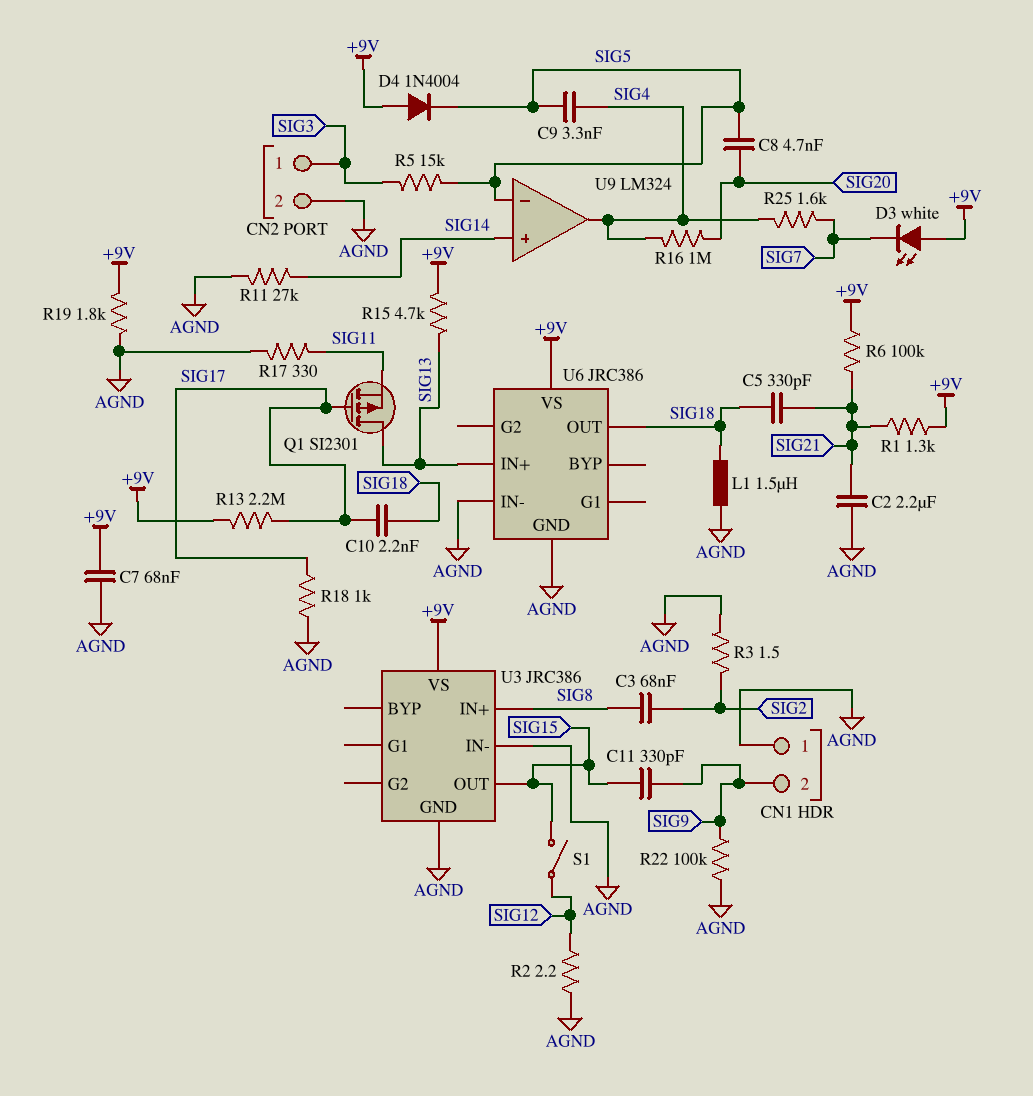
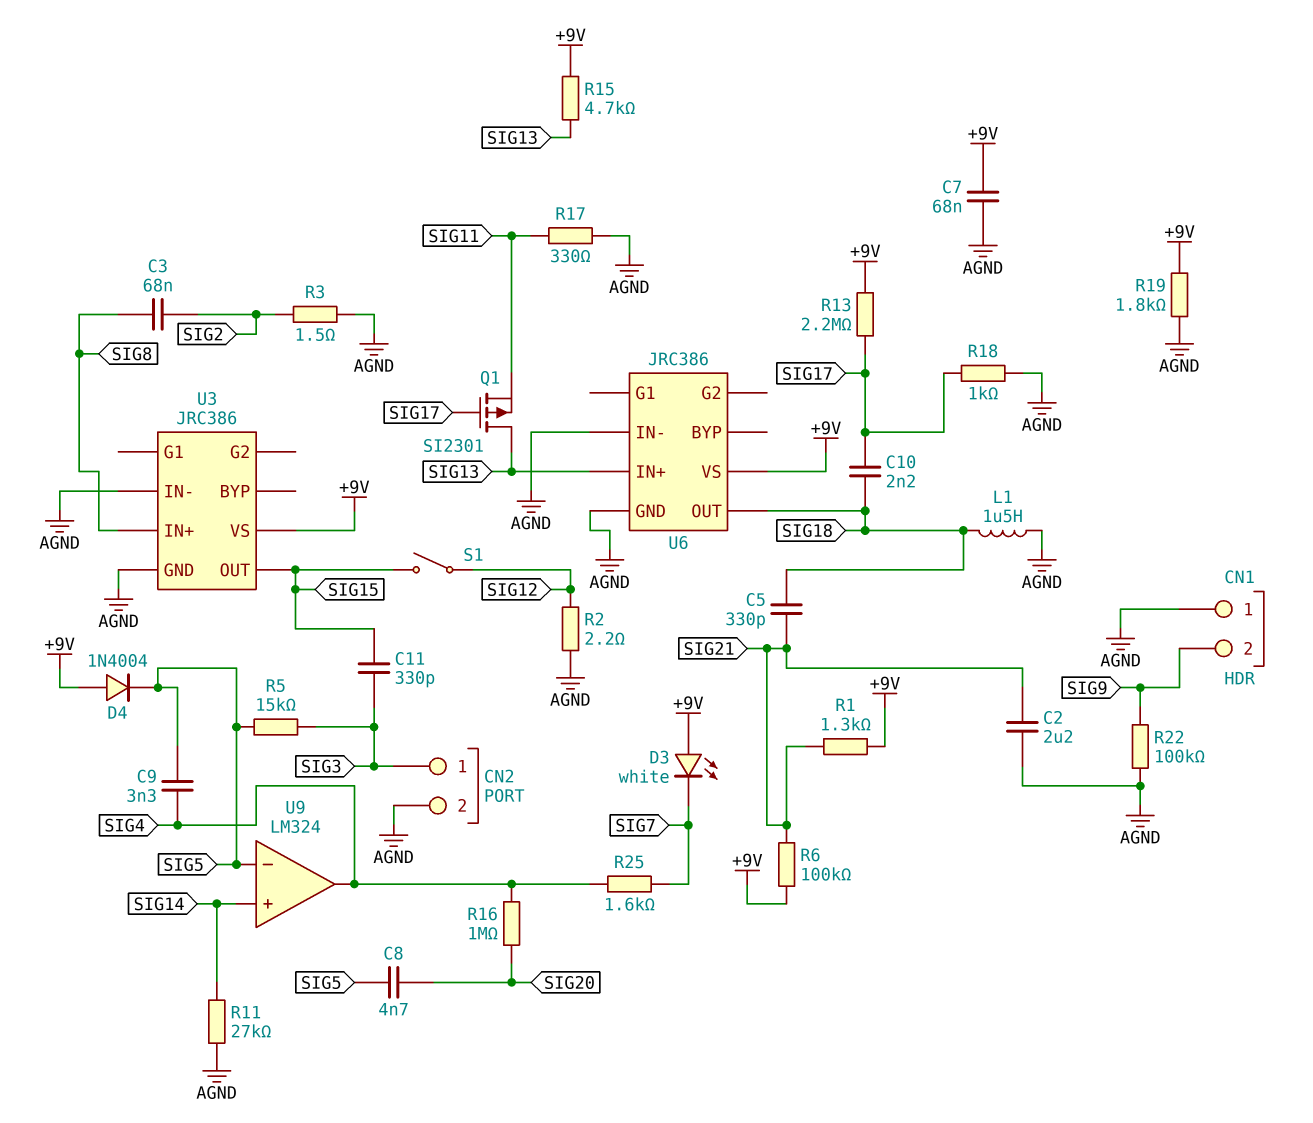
C11: 330pF (SIG9, SIG15) -> 330pF (SIG3, SIG15)

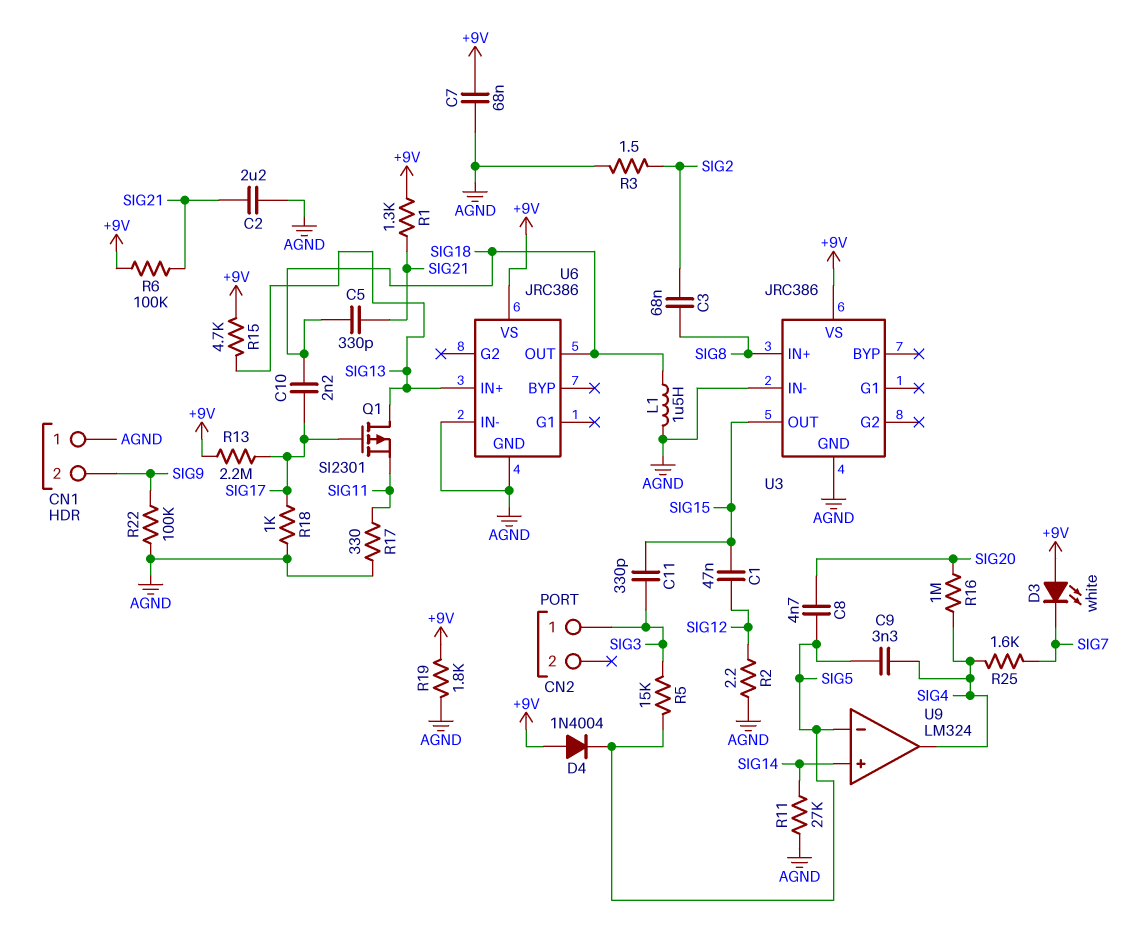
C1: none -> 47nF (SIG12, SIG15)
CN2 pin 2: AGND -> none
S1: switch (SIG12, SIG15) -> none

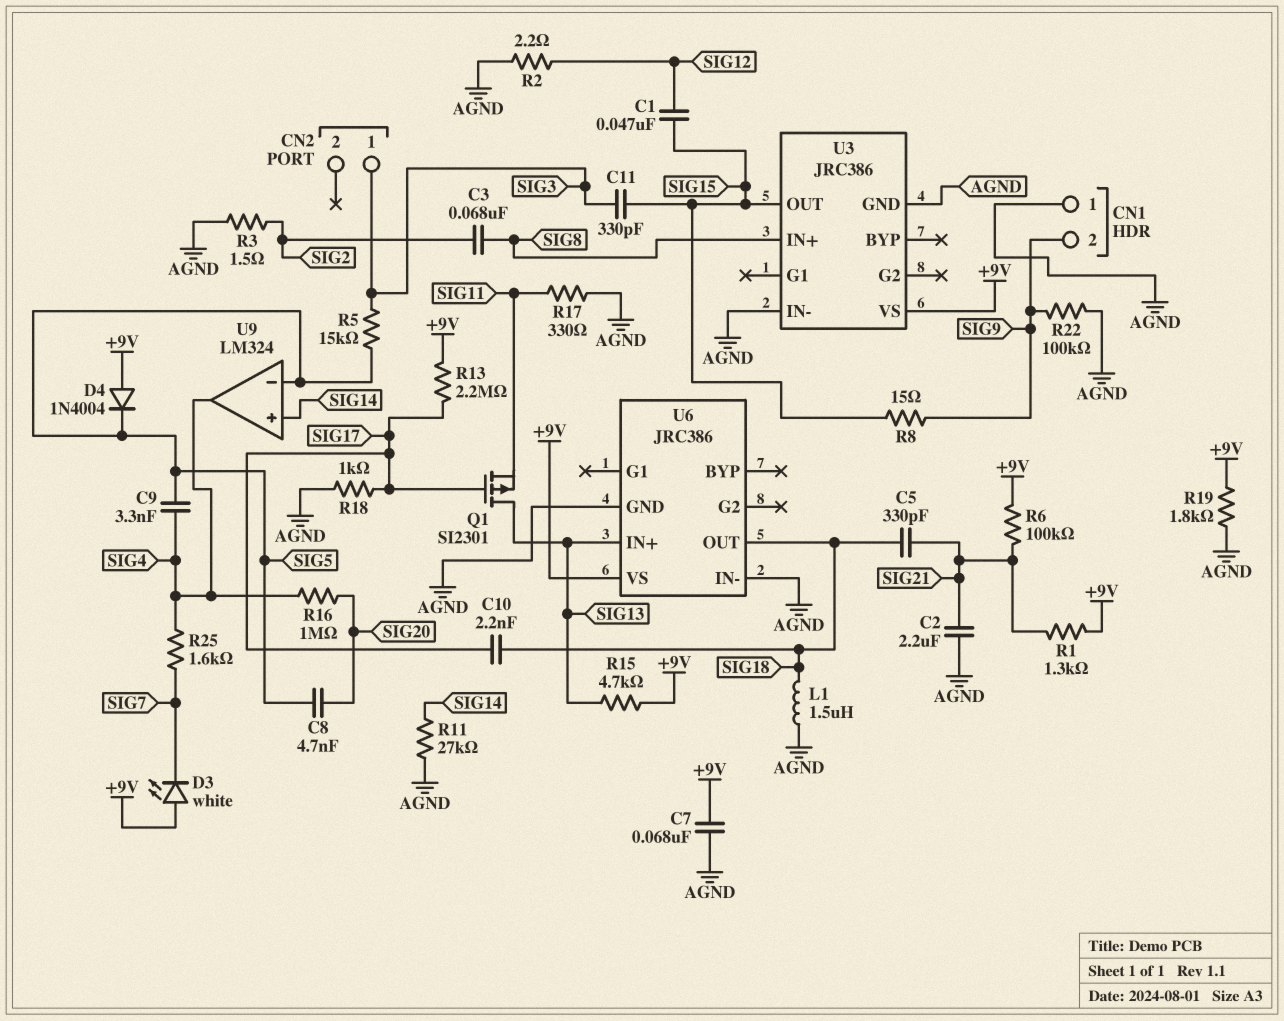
R8: none -> 15 (SIG9, SIG15)

